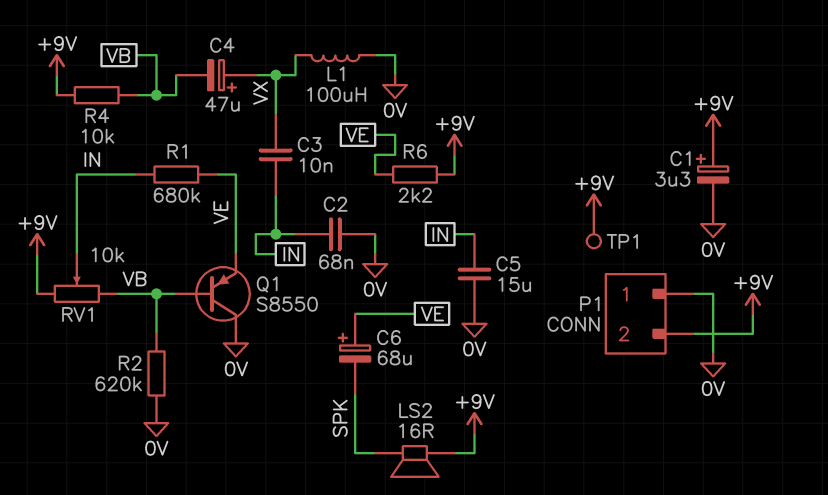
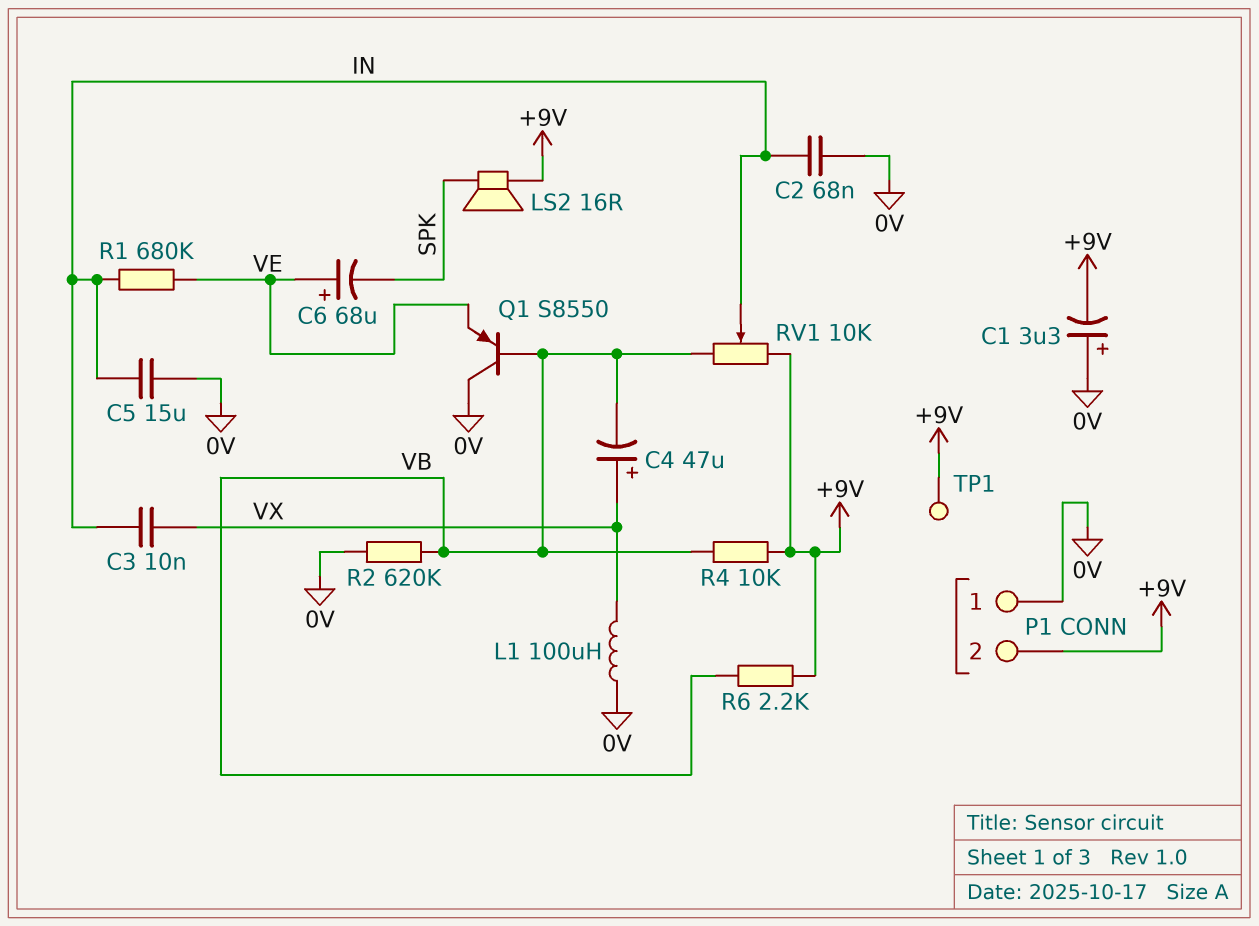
C1: 3.3uF (plus +9V, minus 0V) -> 3.3uF (plus 0V, minus +9V)
R6: 2.2k (+9V, VE) -> 2.2k (+9V, VB)

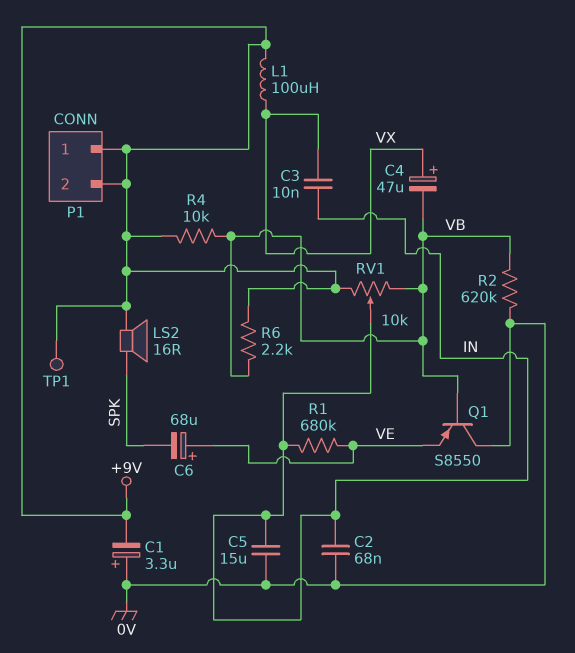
L1: 100uH (0V, VX) -> 100uH (+9V, VX)
P1 pin 1: 0V -> +9V

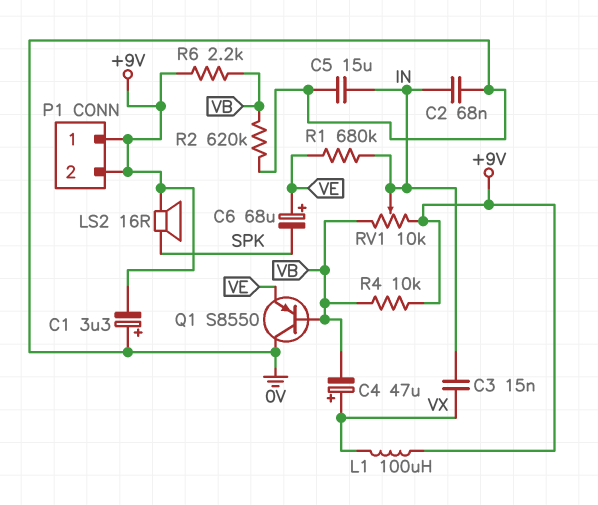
C3: 10nF (IN, VX) -> 15nF (IN, VX)
TP1: test point (+9V) -> none

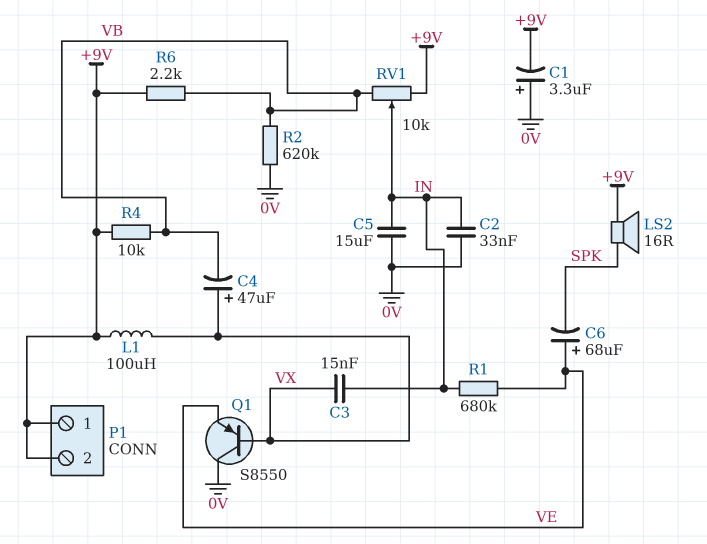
C2: 68nF (0V, IN) -> 33nF (0V, IN)
Q1: PNP S8550 (B VB, C 0V, E VE) -> PNP S8550 (B VX, C 0V, E VE)

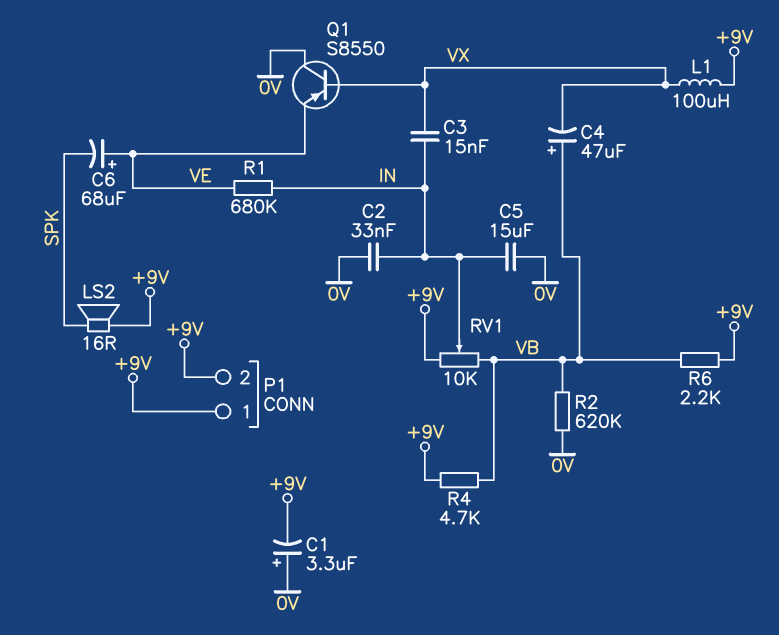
C4: 47uF (plus VX, minus VB) -> 47uF (plus VB, minus VX)
R4: 10k (+9V, VB) -> 4.7k (+9V, VB)

